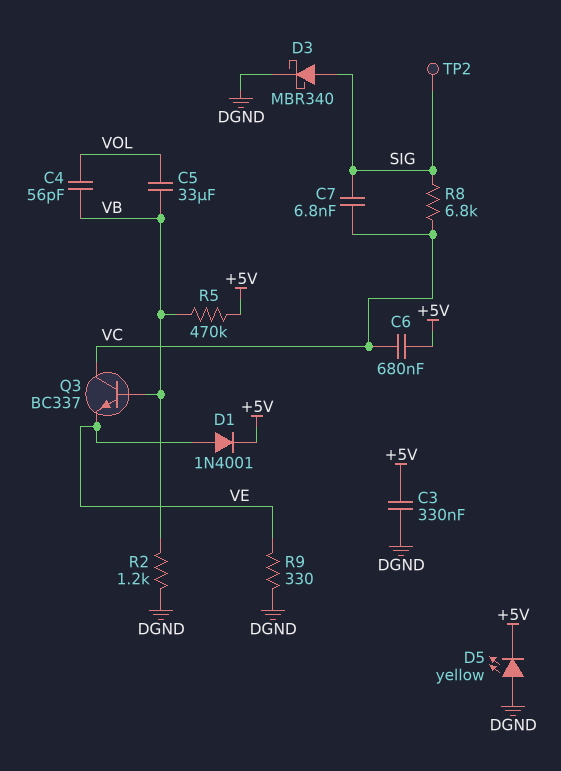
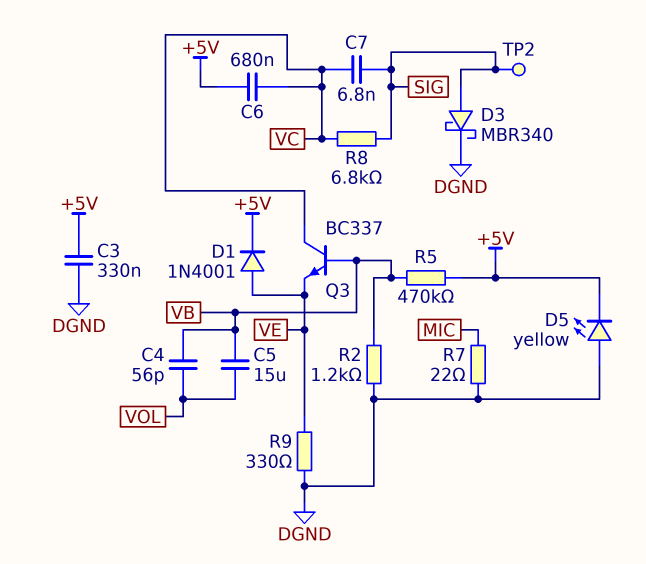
C5: 33uF (VB, VOL) -> 15uF (VB, VOL)
R7: none -> 22 (DGND, MIC)

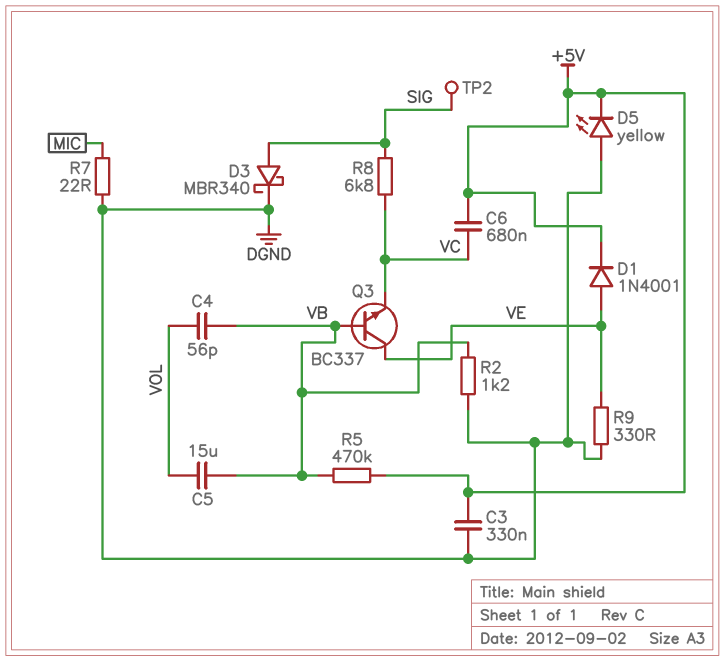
C7: 6.8nF (SIG, VC) -> none
Q3: NPN BC337 (B VB, C VC, E VE) -> NPN BC337 (B VB, C VE, E VC)

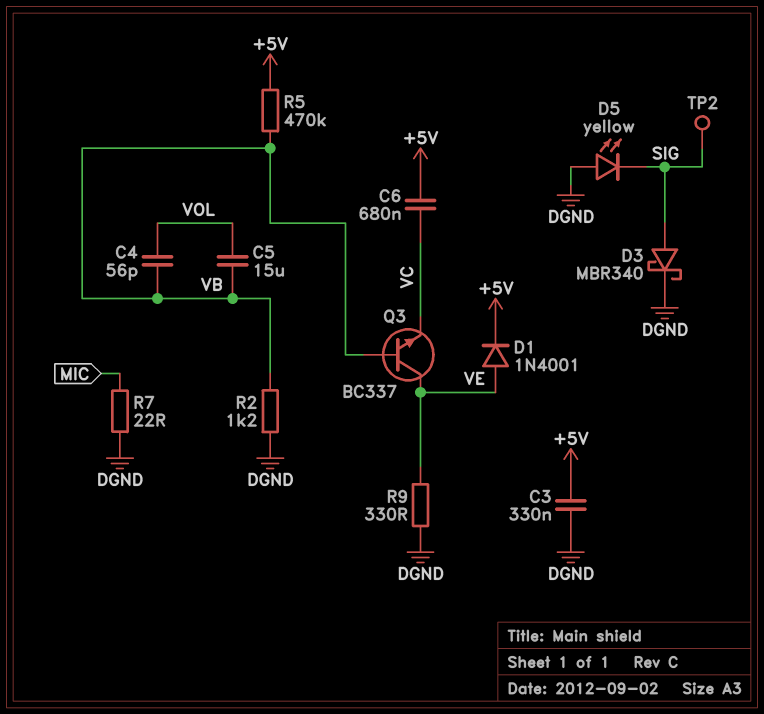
D5: LED yellow (A DGND, K +5V) -> LED yellow (A DGND, K SIG)
R8: 6.8k (SIG, VC) -> none

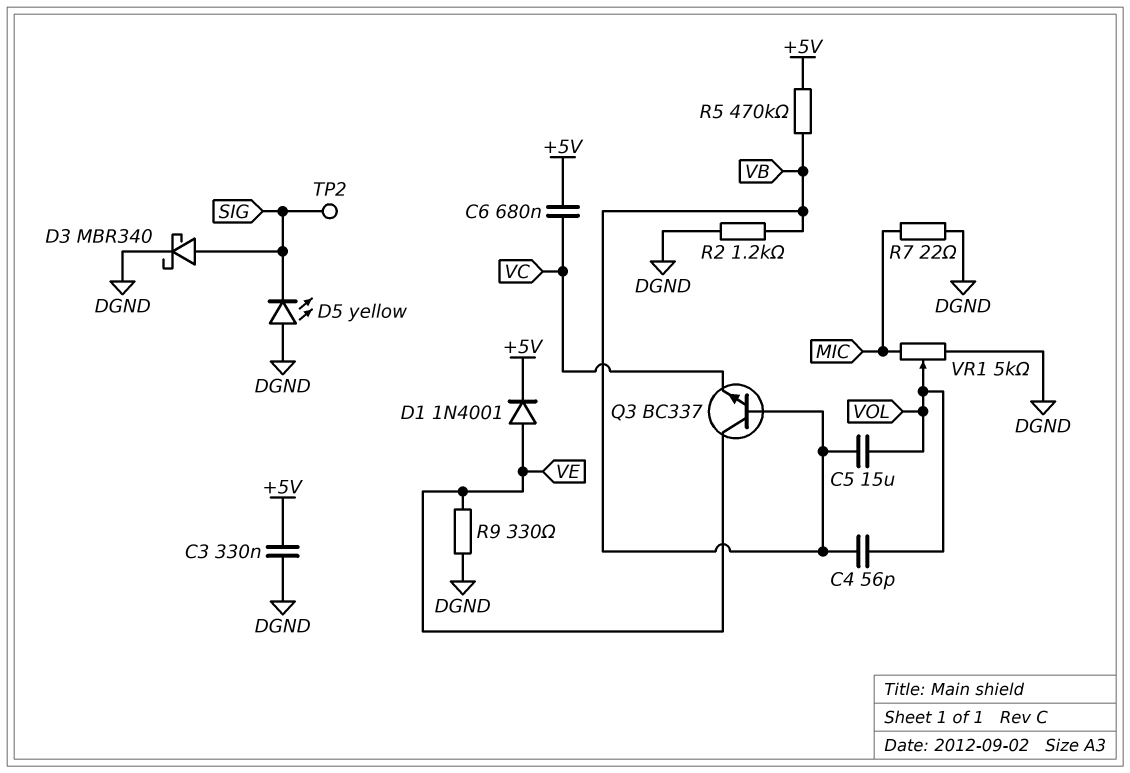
VR1: none -> 5k (DGND, MIC, wiper VOL)

